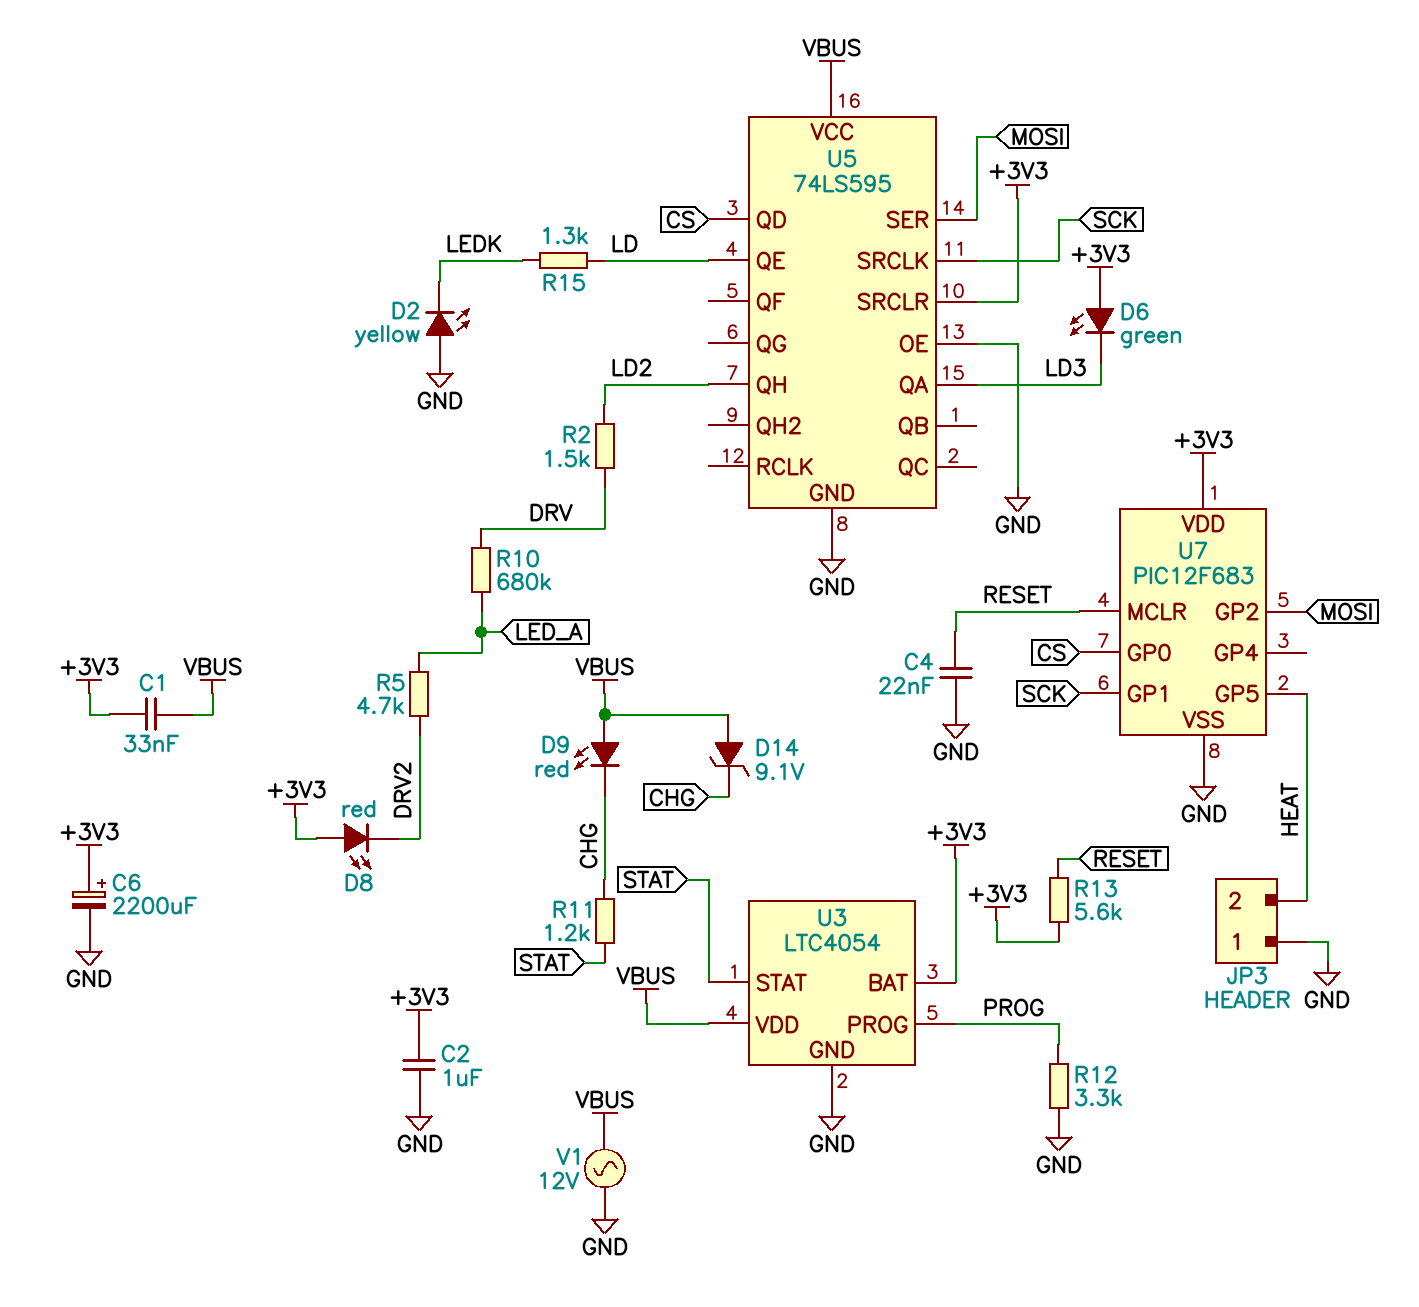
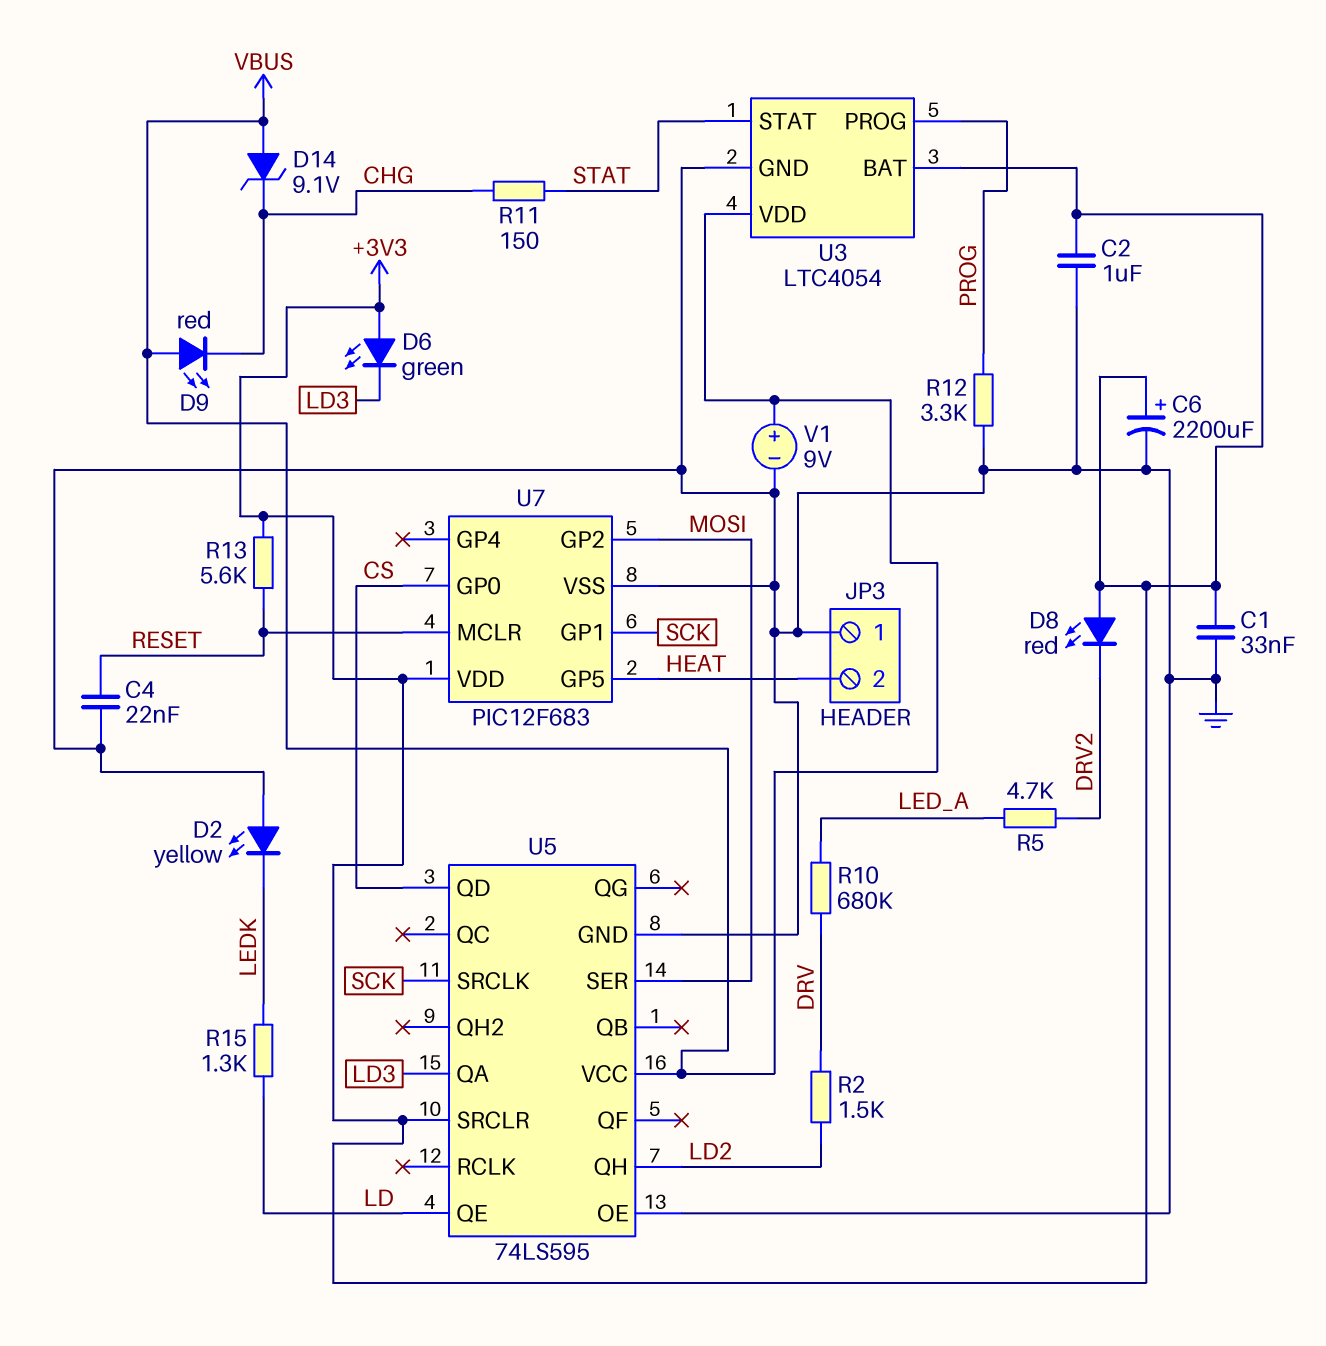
C1: 33nF (+3V3, VBUS) -> 33nF (+3V3, GND)
R11: 1.2k (CHG, STAT) -> 150 (CHG, STAT)
V1: AC 12V (GND, VBUS) -> 9V (plus VBUS, minus GND)

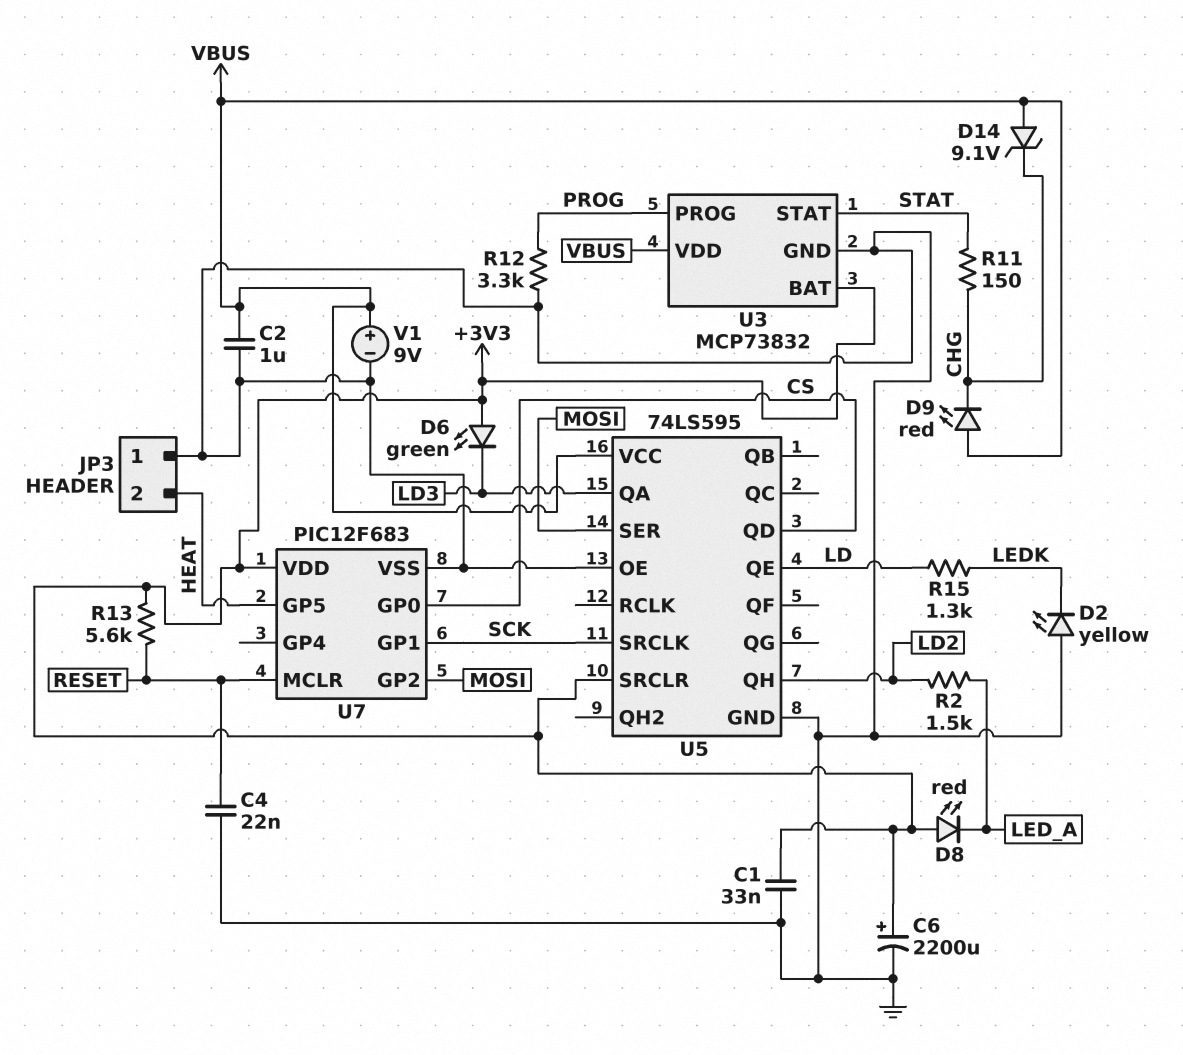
C2: 1uF (+3V3, GND) -> 1uF (GND, VBUS)
D8: LED red (A +3V3, K DRV2) -> LED red (A +3V3, K LED_A)
R2: 1.5k (DRV, LD2) -> 1.5k (LD2, LED_A)
R5: 4.7k (DRV2, LED_A) -> none
R10: 680k (DRV, LED_A) -> none
U3: LTC4054 -> MCP73832

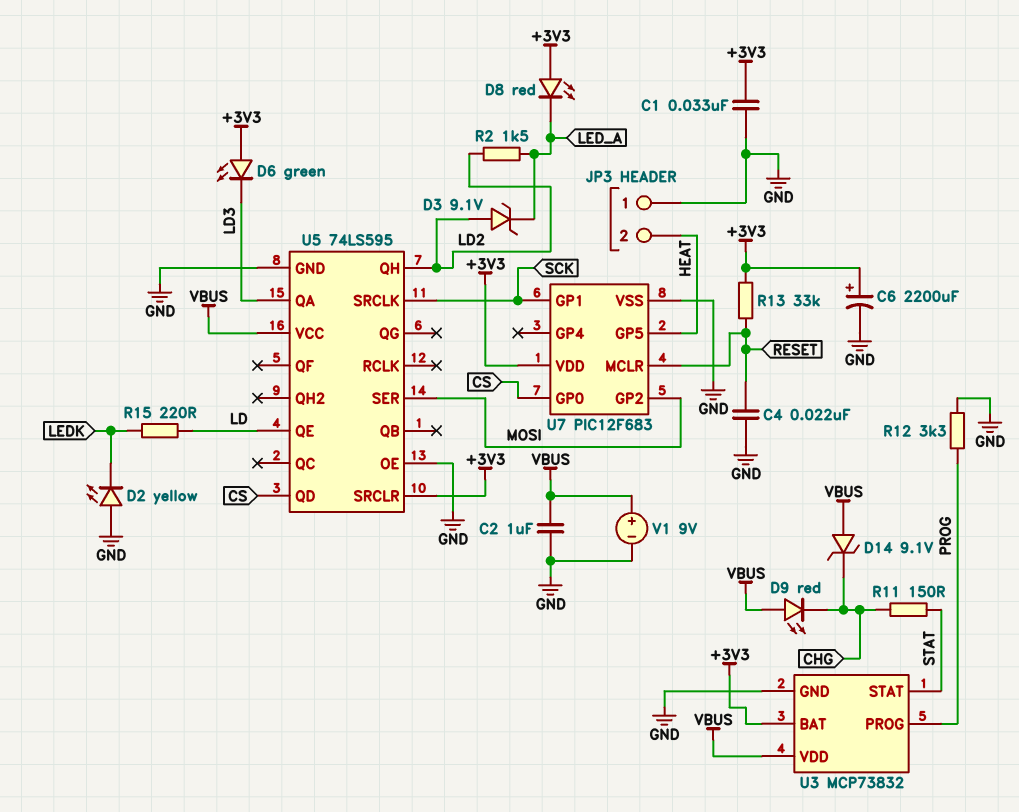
D3: none -> zener 9.1V (A LD2, K LED_A)
R13: 5.6k (+3V3, RESET) -> 33k (+3V3, RESET)
R15: 1.3k (LD, LEDK) -> 220 (LD, LEDK)

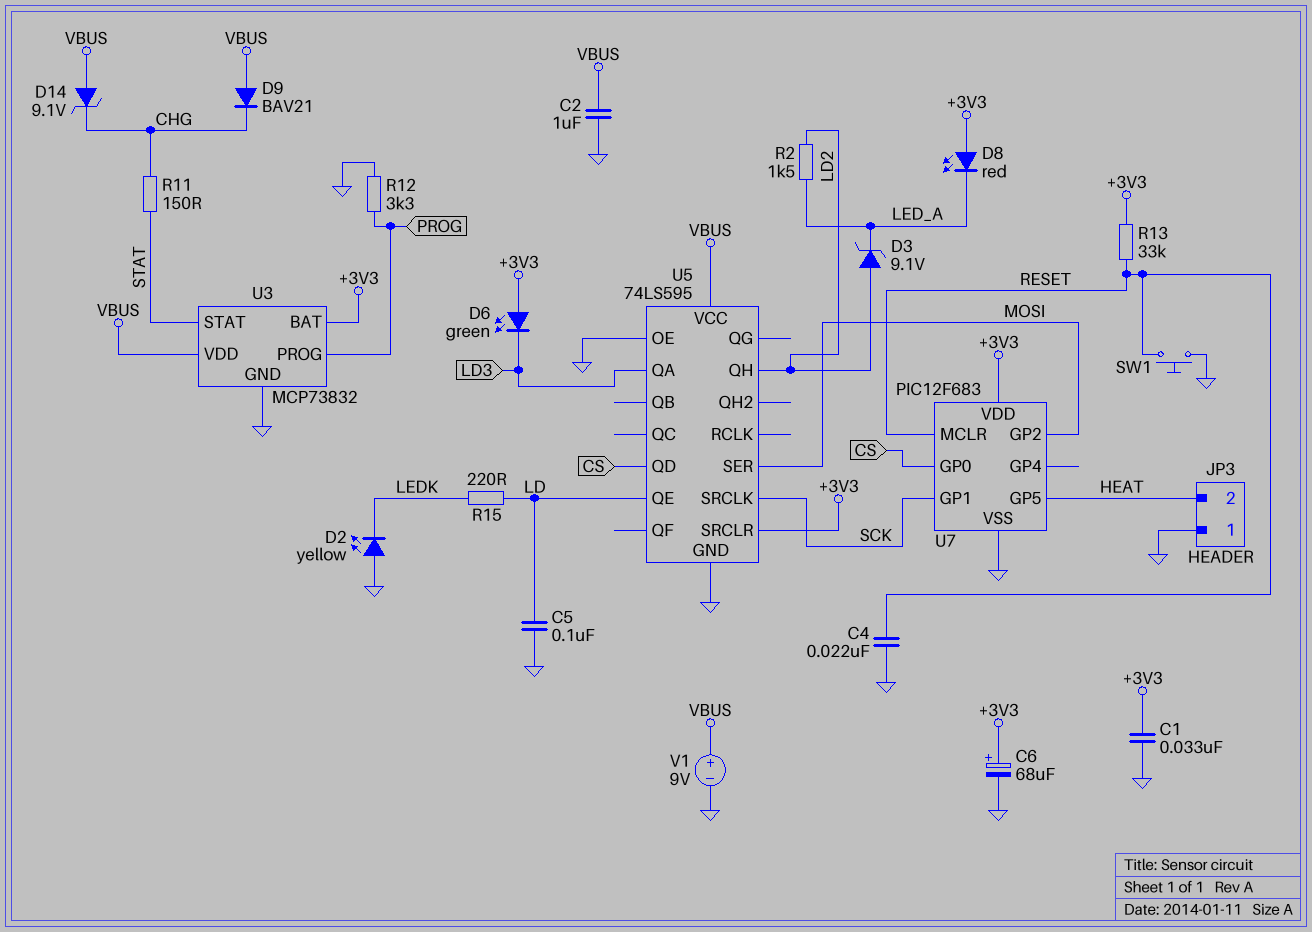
C5: none -> 100nF (GND, LD)
C6: 2200uF (plus +3V3, minus GND) -> 68uF (plus +3V3, minus GND)
D9: LED red (A VBUS, K CHG) -> diode BAV21 (A VBUS, K CHG)
SW1: none -> button (GND, RESET)

